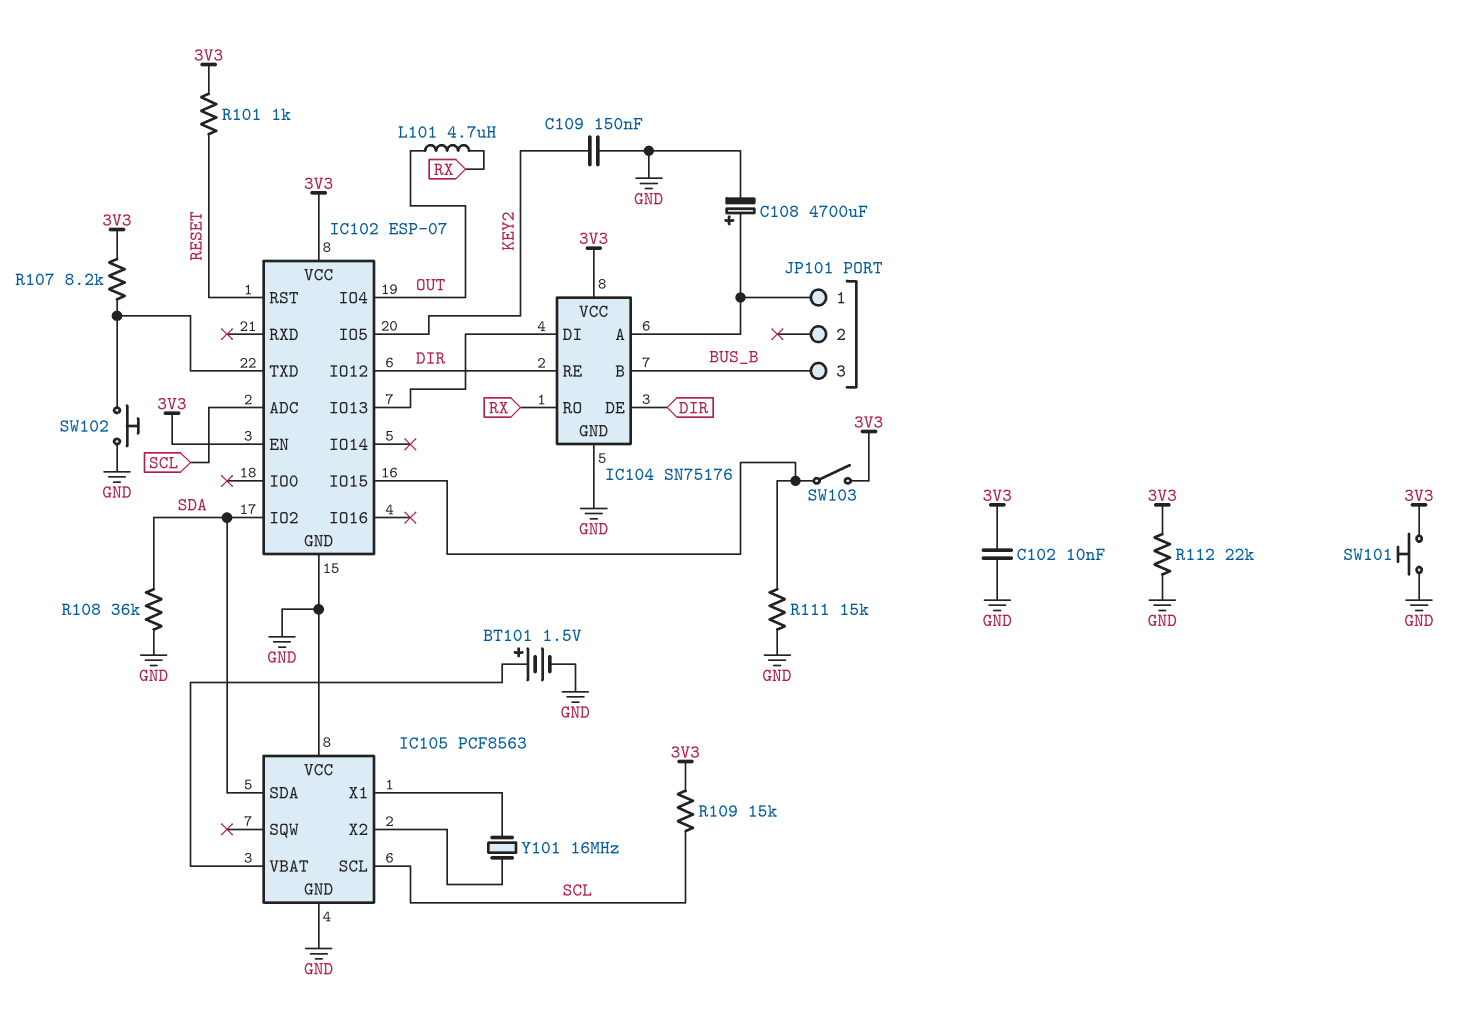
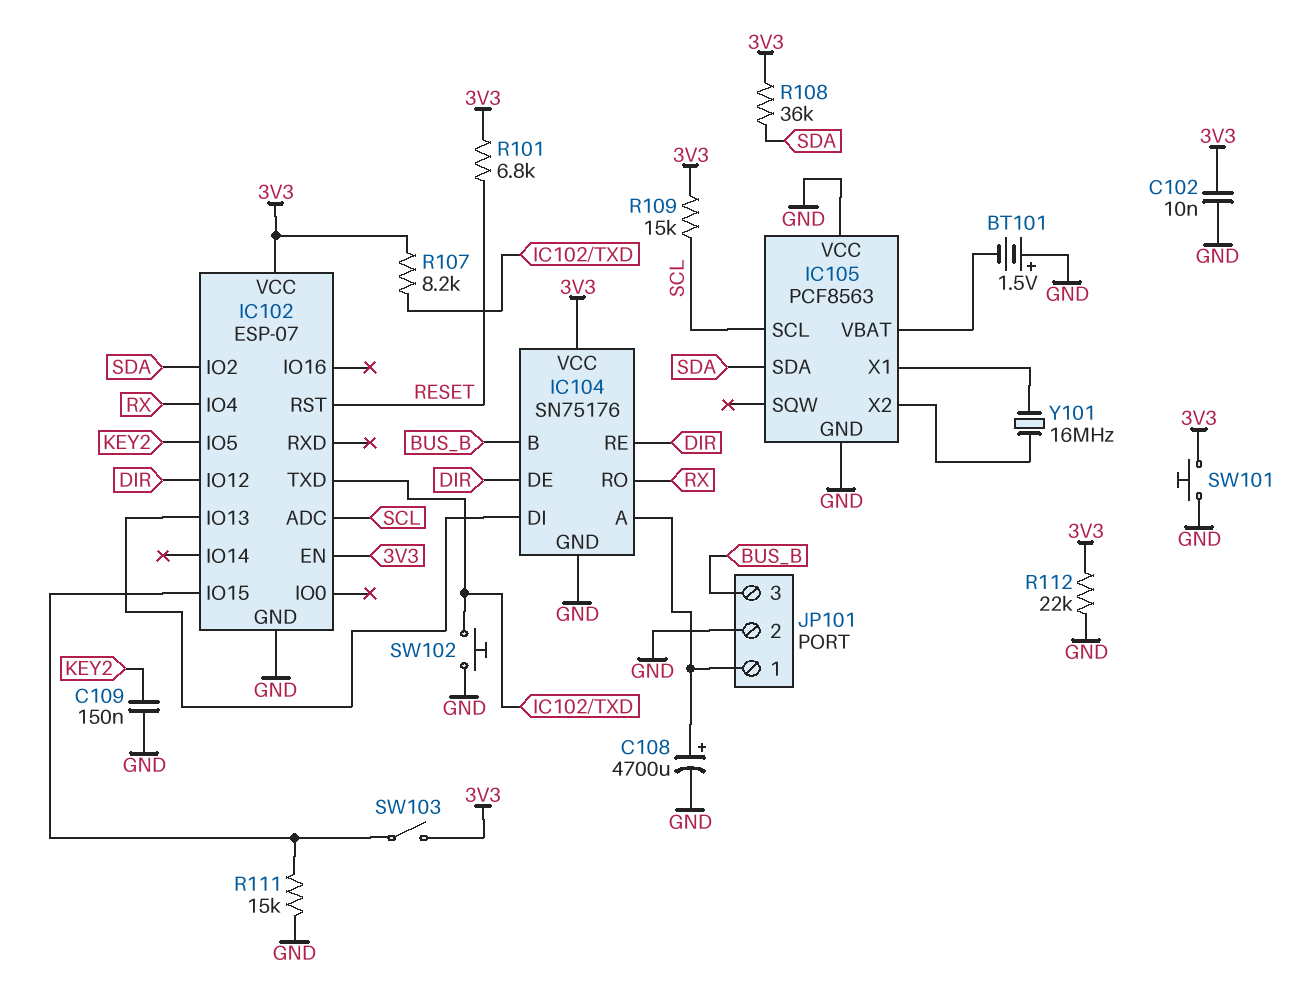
BT101: 1.5V (plus IC105/VBAT, minus GND) -> 1.5V (plus GND, minus IC105/VBAT)
IC102 pin IO4: OUT -> RX
JP101 pin 2: none -> GND
L101: 4.7uH (OUT, RX) -> none
R101: 1k (3V3, RESET) -> 6.8k (3V3, RESET)
R108: 36k (GND, SDA) -> 36k (3V3, SDA)

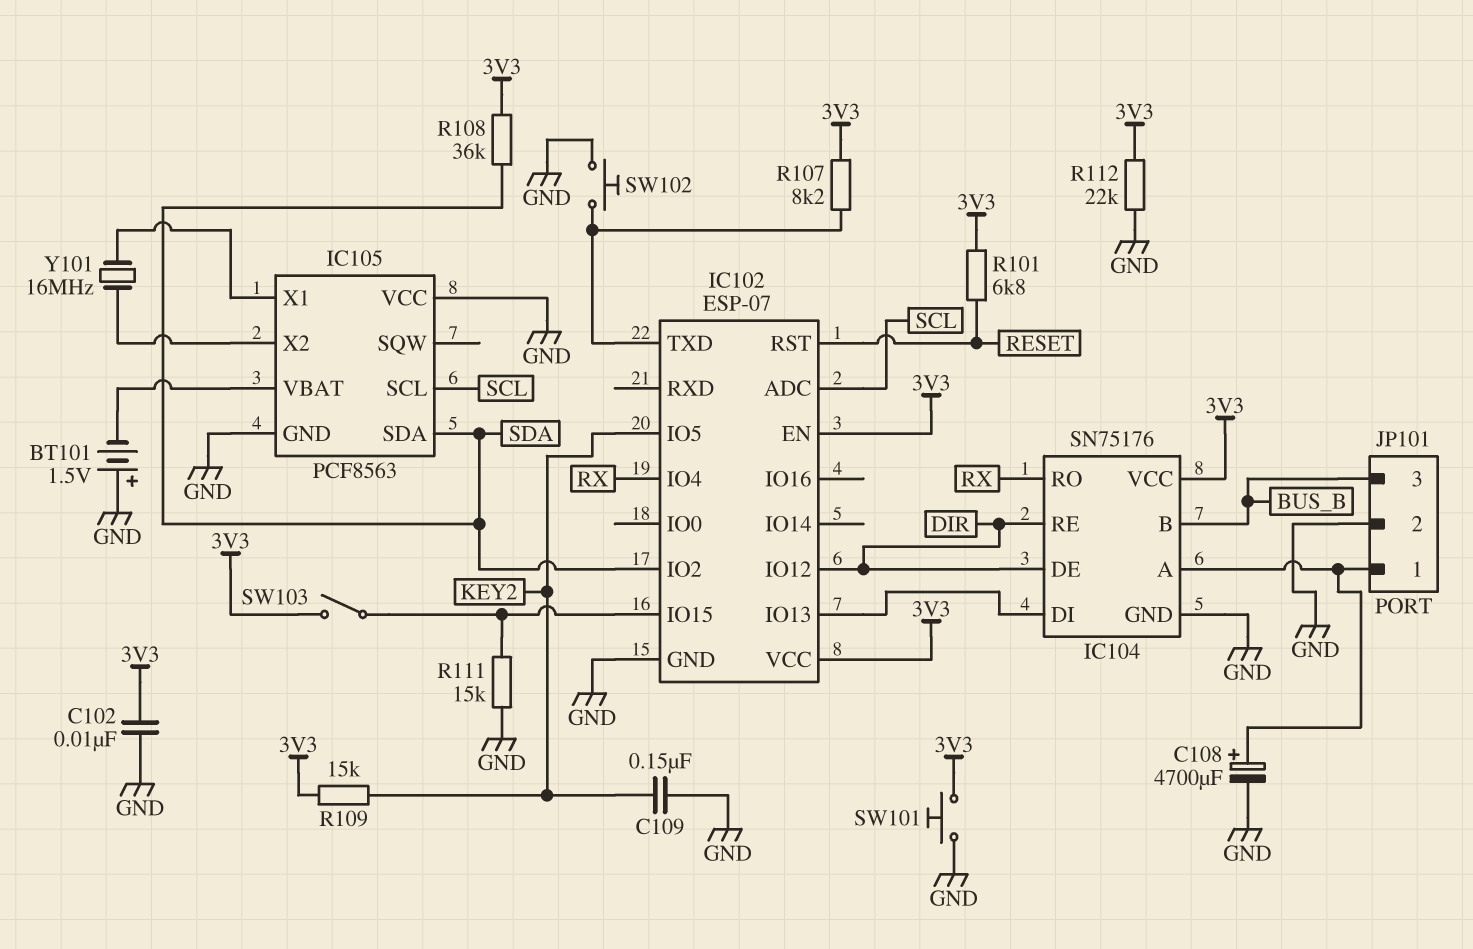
R109: 15k (3V3, SCL) -> 15k (3V3, KEY2)

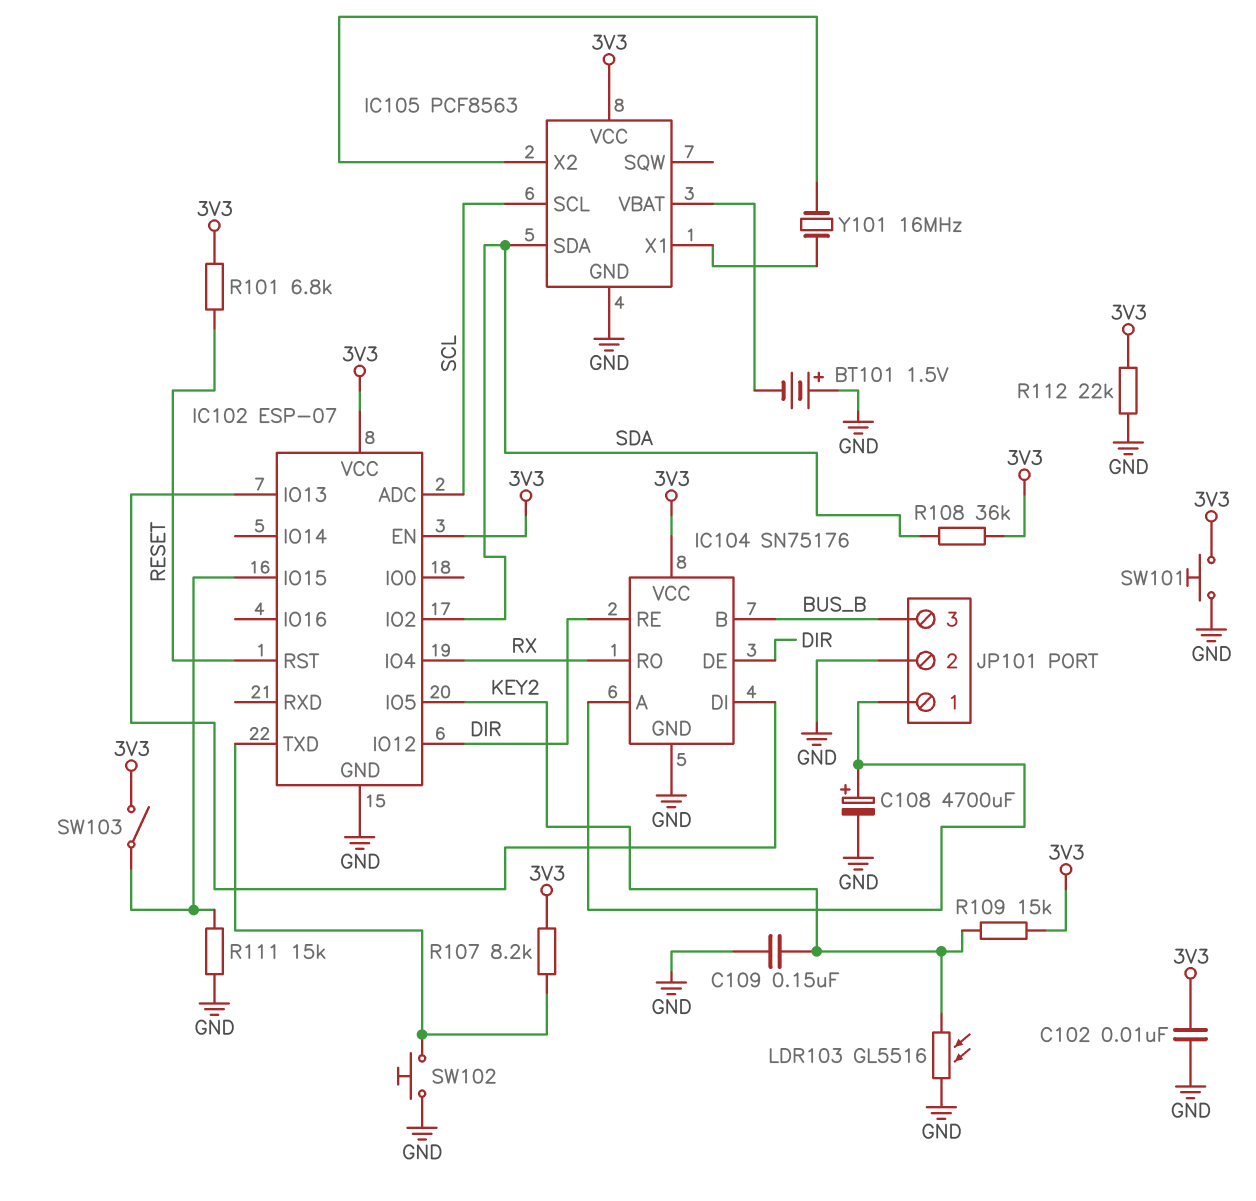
IC105 pin VCC: GND -> 3V3
LDR103: none -> GL5516 (GND, KEY2)

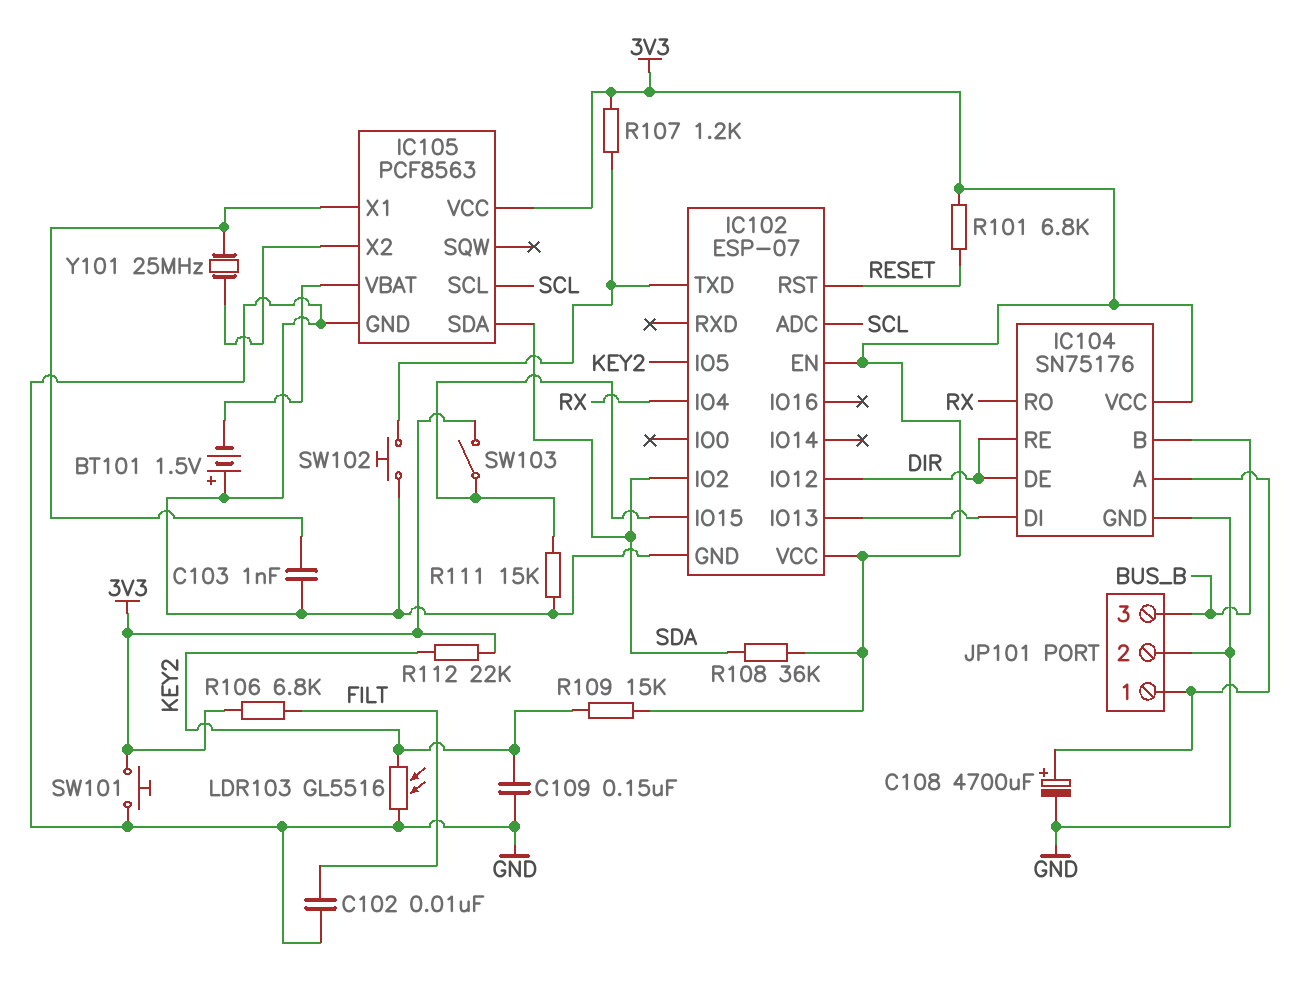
C102: 10nF (3V3, GND) -> 10nF (FILT, GND)
C103: none -> 1nF (GND, IC105/X1)
R106: none -> 6.8k (3V3, FILT)
R107: 8.2k (3V3, IC102/TXD) -> 1.2k (3V3, IC102/TXD)
R112: 22k (3V3, GND) -> 22k (3V3, KEY2)
Y101: 16MHz (IC105/X1, IC105/X2) -> 25MHz (IC105/X1, IC105/X2)

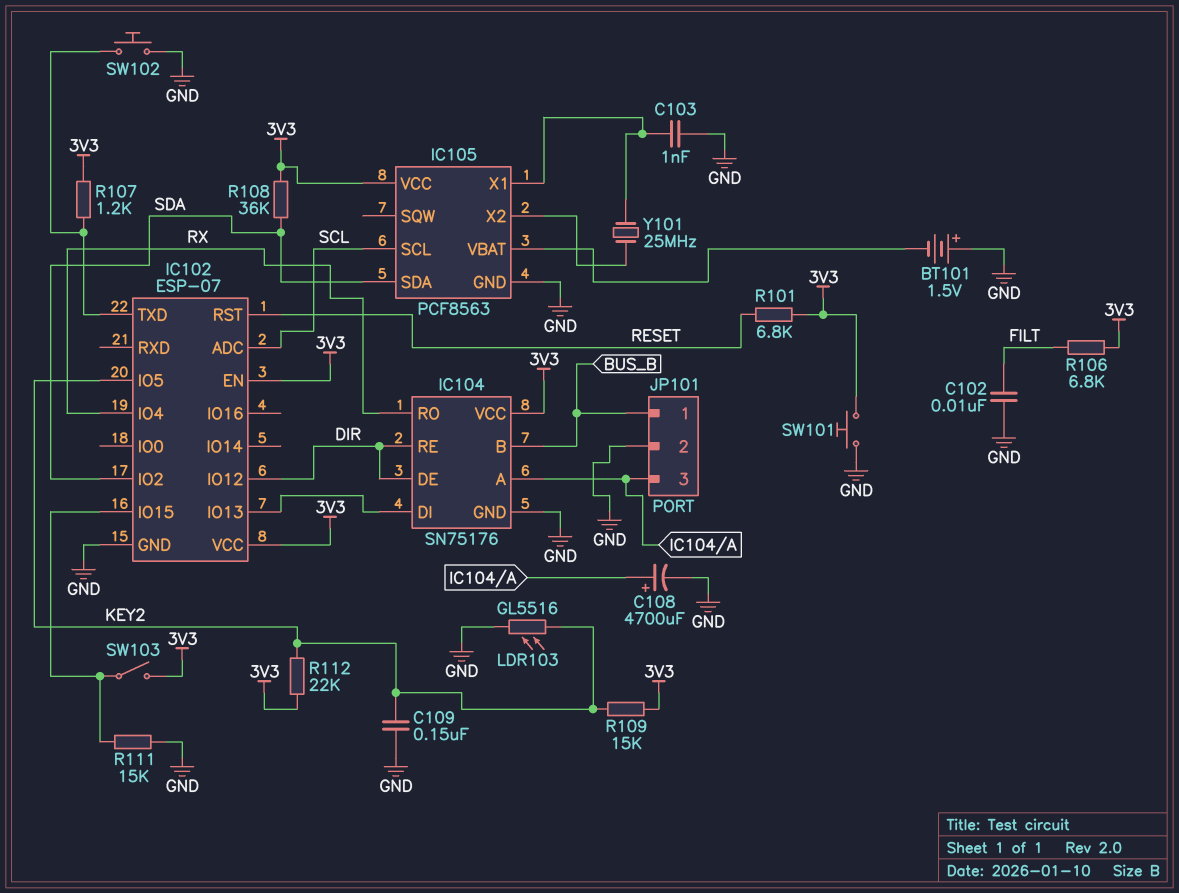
JP101 pin 1: IC104/A -> BUS_B
JP101 pin 3: BUS_B -> IC104/A

